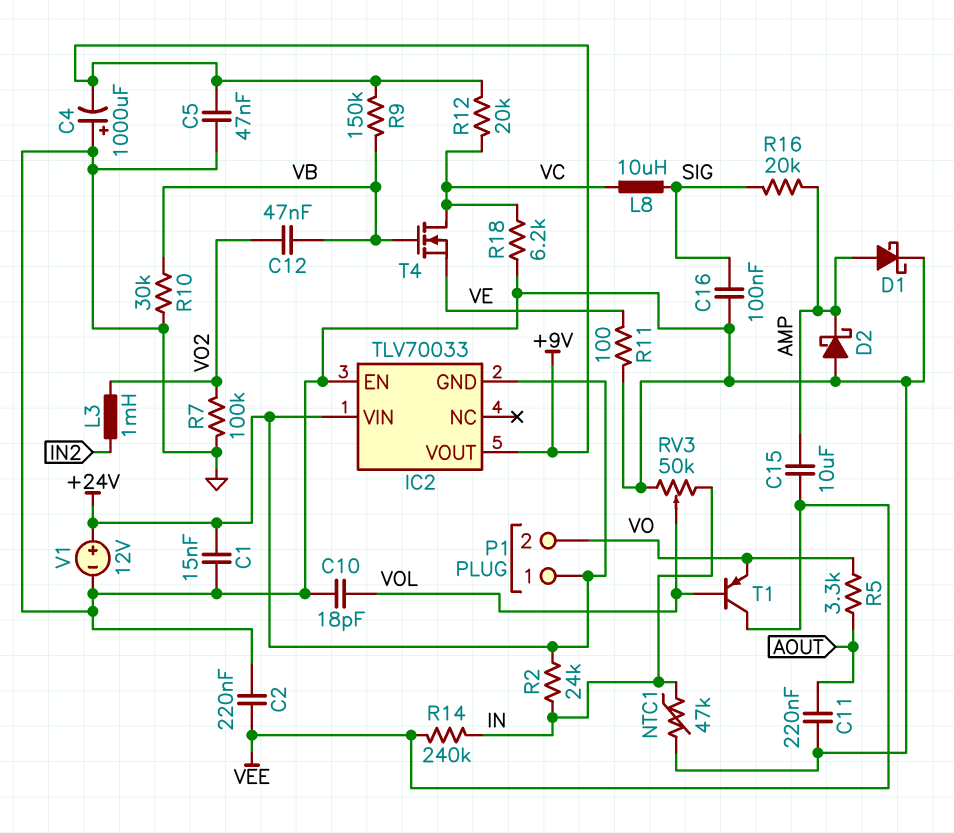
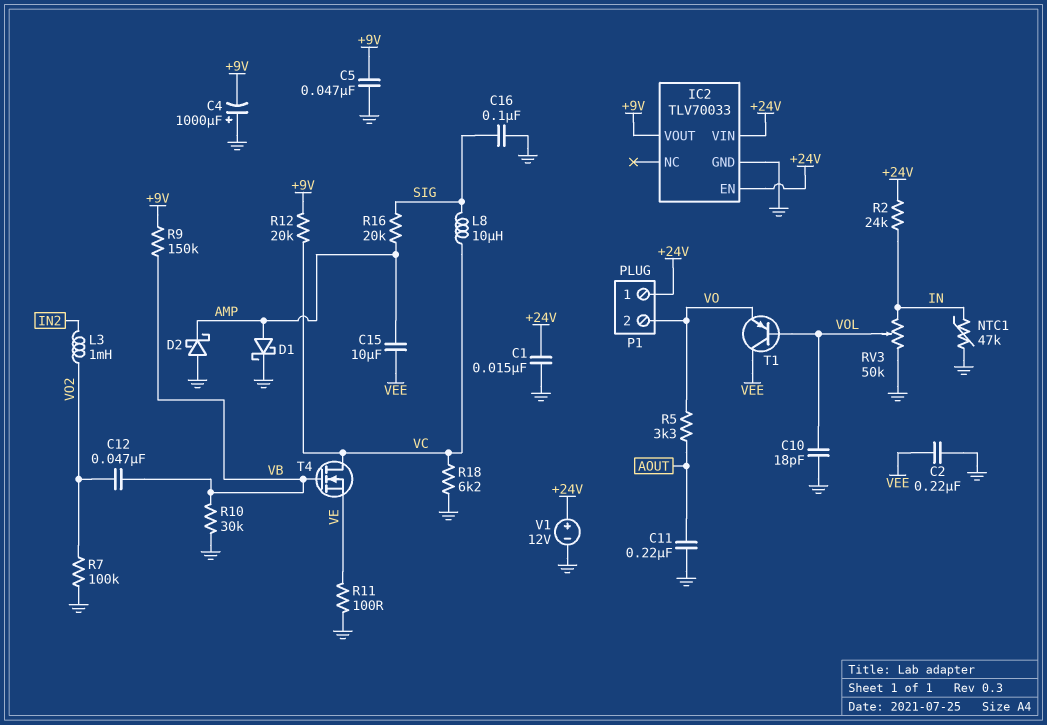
IC2 pin EN: GND -> +24V
IC2 pin GND: +24V -> GND
R14: 240k (IN, VEE) -> none

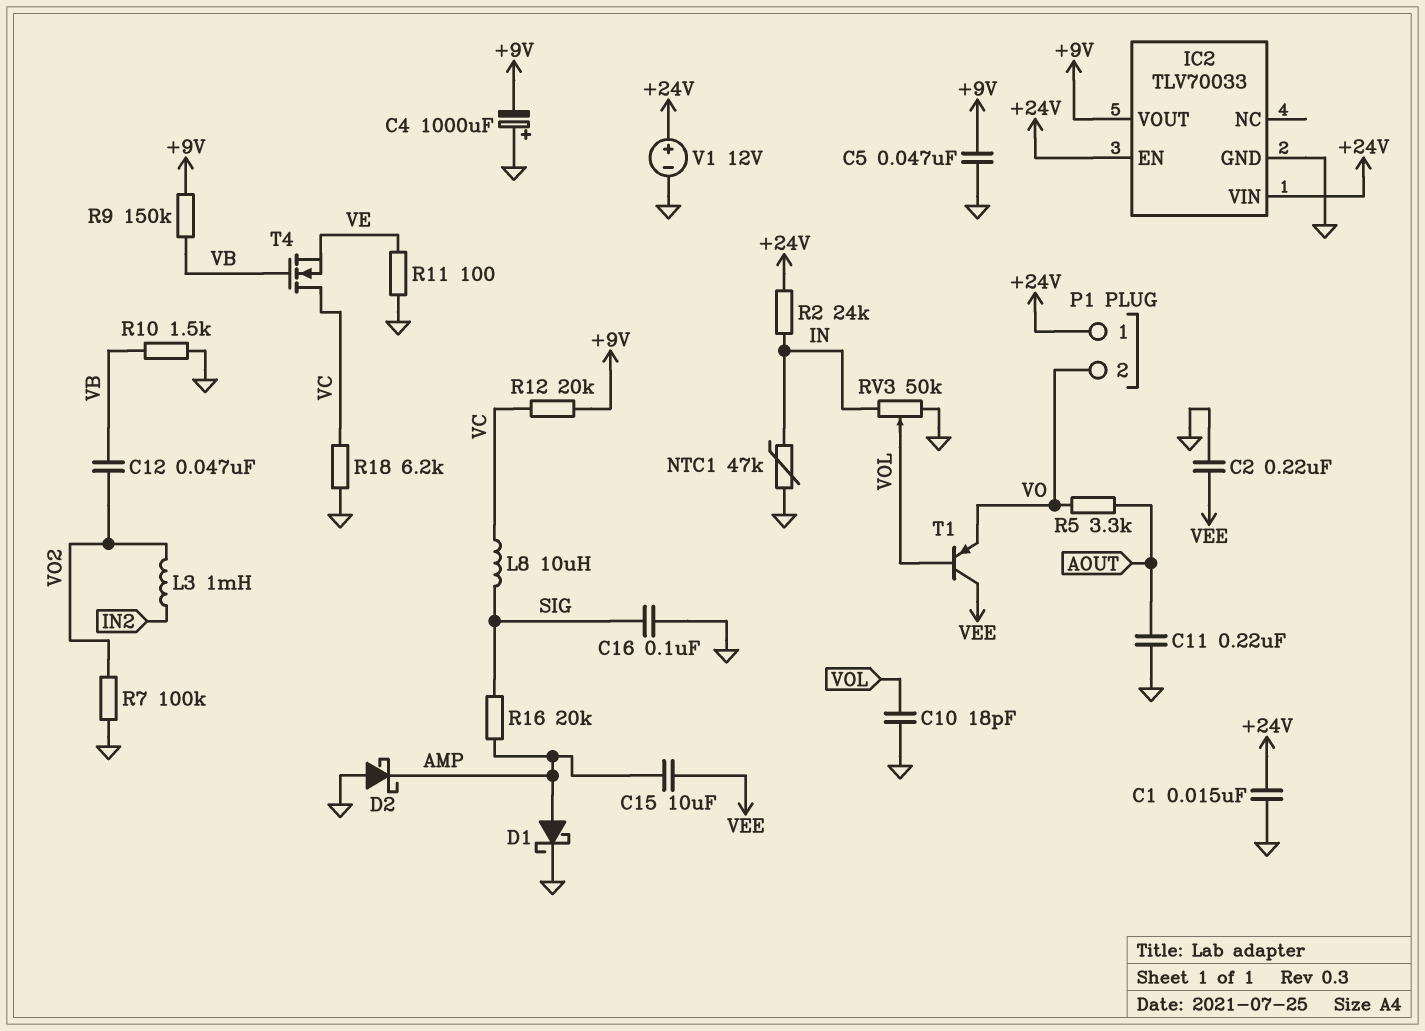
R10: 30k (GND, VB) -> 1.5k (GND, VB)

